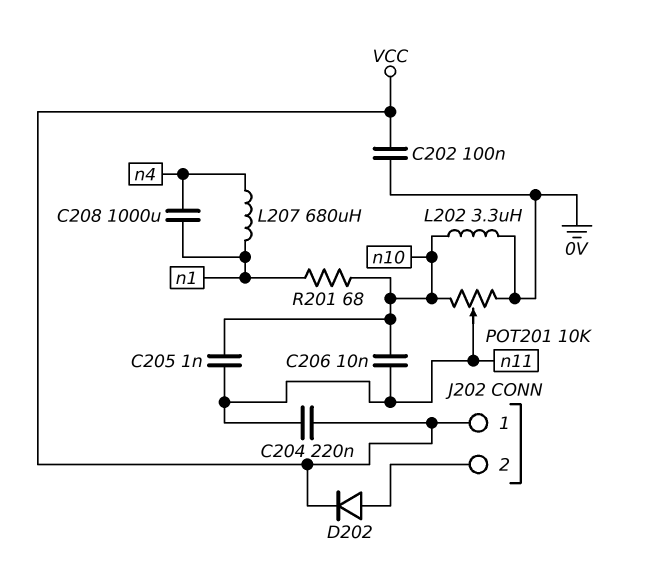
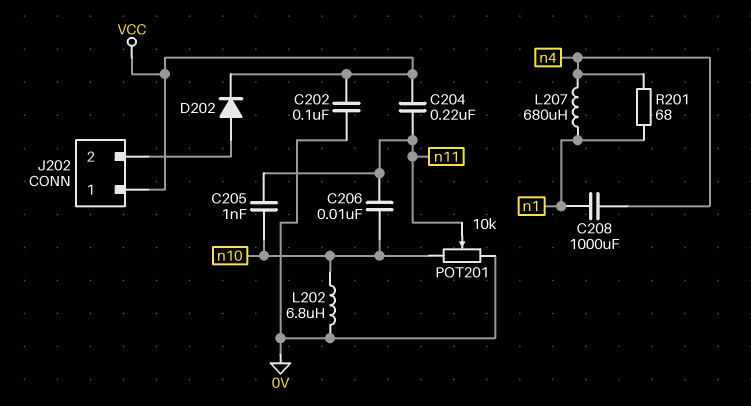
L202: 3.3uH (0V, n10) -> 6.8uH (0V, n10)
R201: 68 (n1, n10) -> 68 (n1, n4)

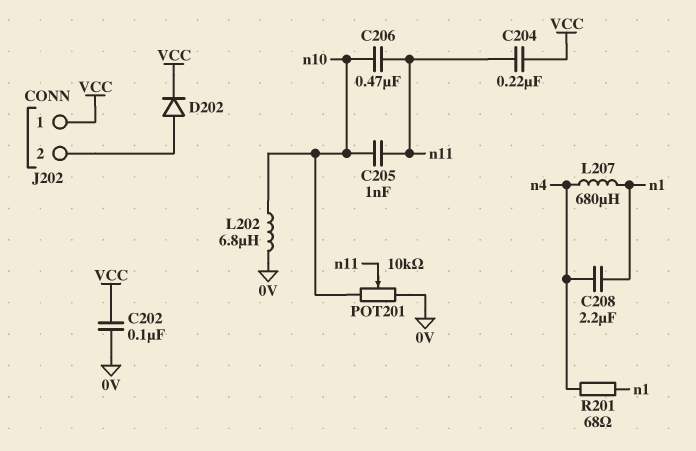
C206: 10nF (n10, n11) -> 470nF (n10, n11)
C208: 1000uF (n1, n4) -> 2.2uF (n1, n4)

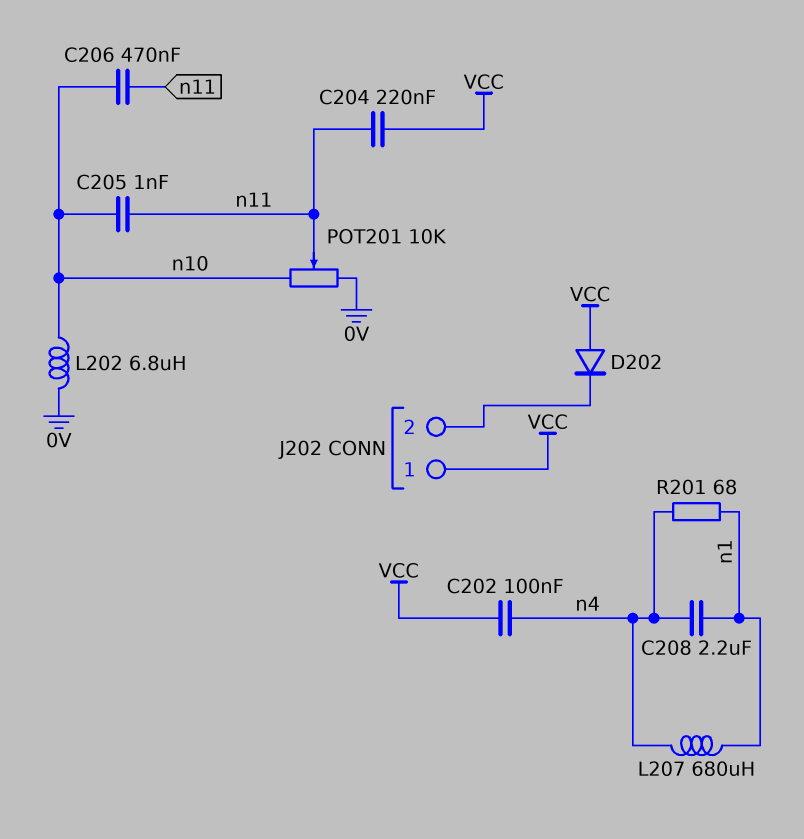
C202: 100nF (0V, VCC) -> 100nF (VCC, n4)
D202: diode (A J202/2, K VCC) -> diode (A VCC, K J202/2)

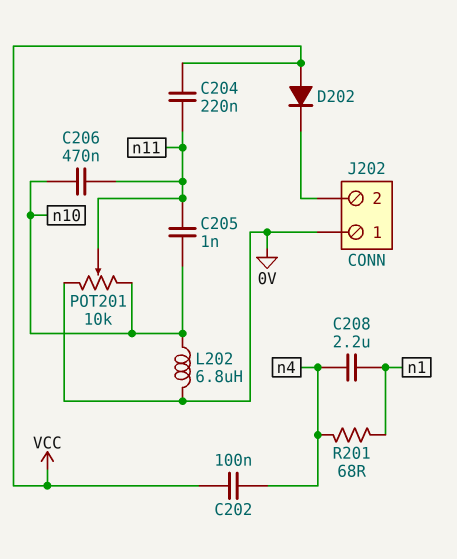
J202 pin 1: VCC -> 0V
L207: 680uH (n1, n4) -> none

